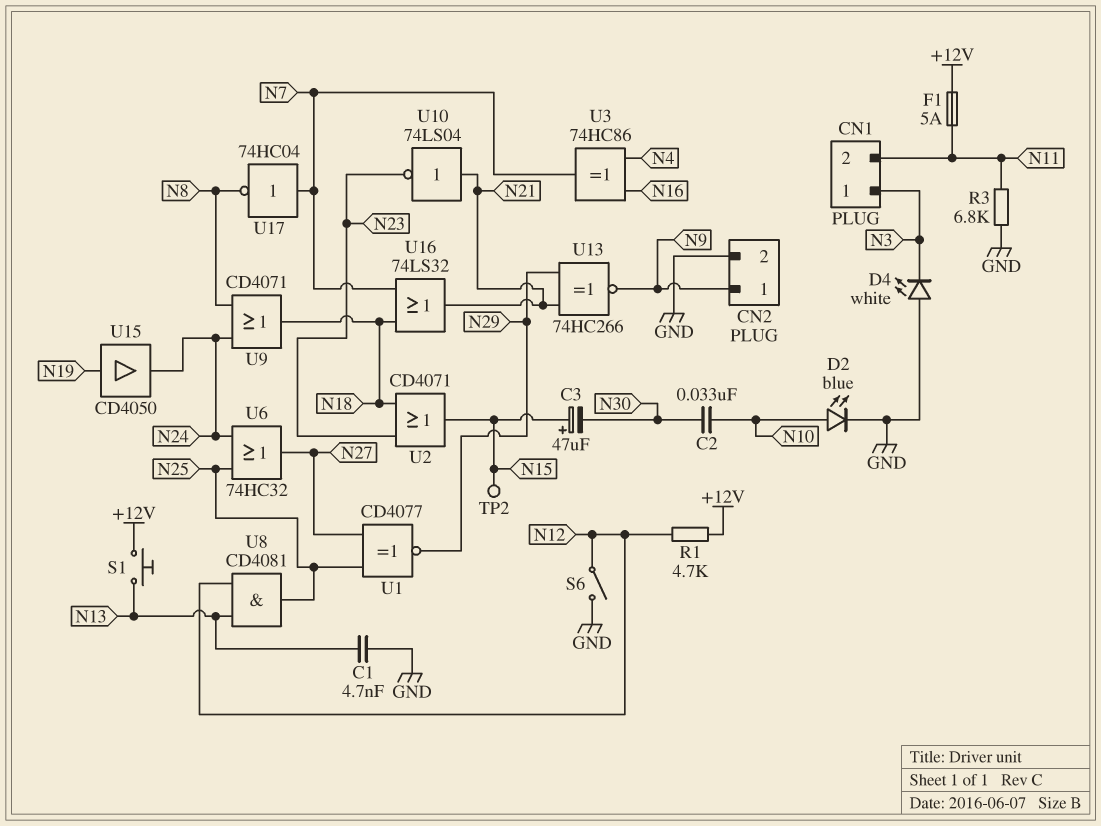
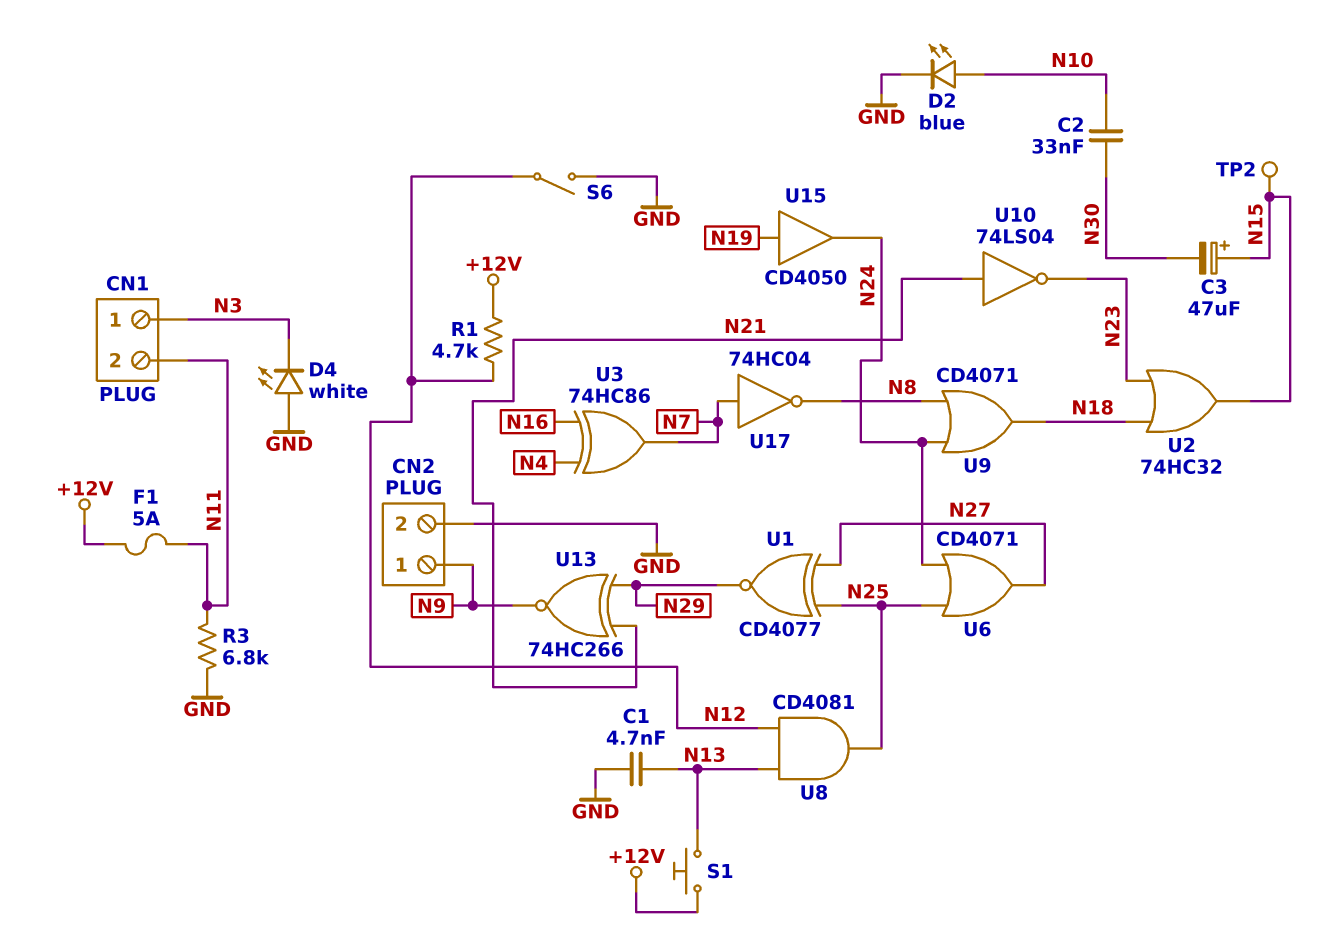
U2: OR CD4071 (in N18, in N23, out N15) -> OR 74HC32 (in N18, in N23, out N15)
U6: OR 74HC32 (in N24, in N25, out N27) -> OR CD4071 (in N24, in N25, out N27)
U16: OR 74LS32 (in N7, in N18, out N21) -> none

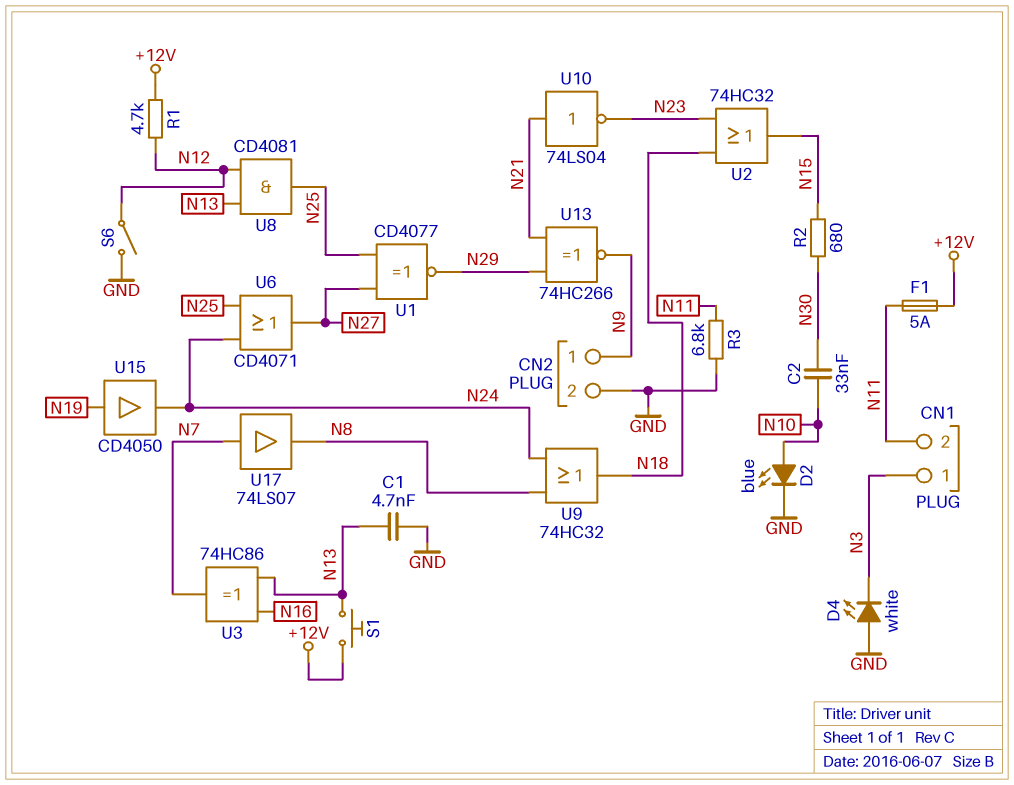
C3: 47uF (plus N15, minus N30) -> none
R2: none -> 680 (N15, N30)
TP2: test point (N15) -> none
U3: XOR 74HC86 (in N4, in N16, out N7) -> XOR 74HC86 (in N13, in N16, out N7)
U9: OR CD4071 (in N8, in N24, out N18) -> OR 74HC32 (in N8, in N24, out N18)
U17: NOT 74HC04 (in N7, out N8) -> buffer 74LS07 (in N7, out N8)

